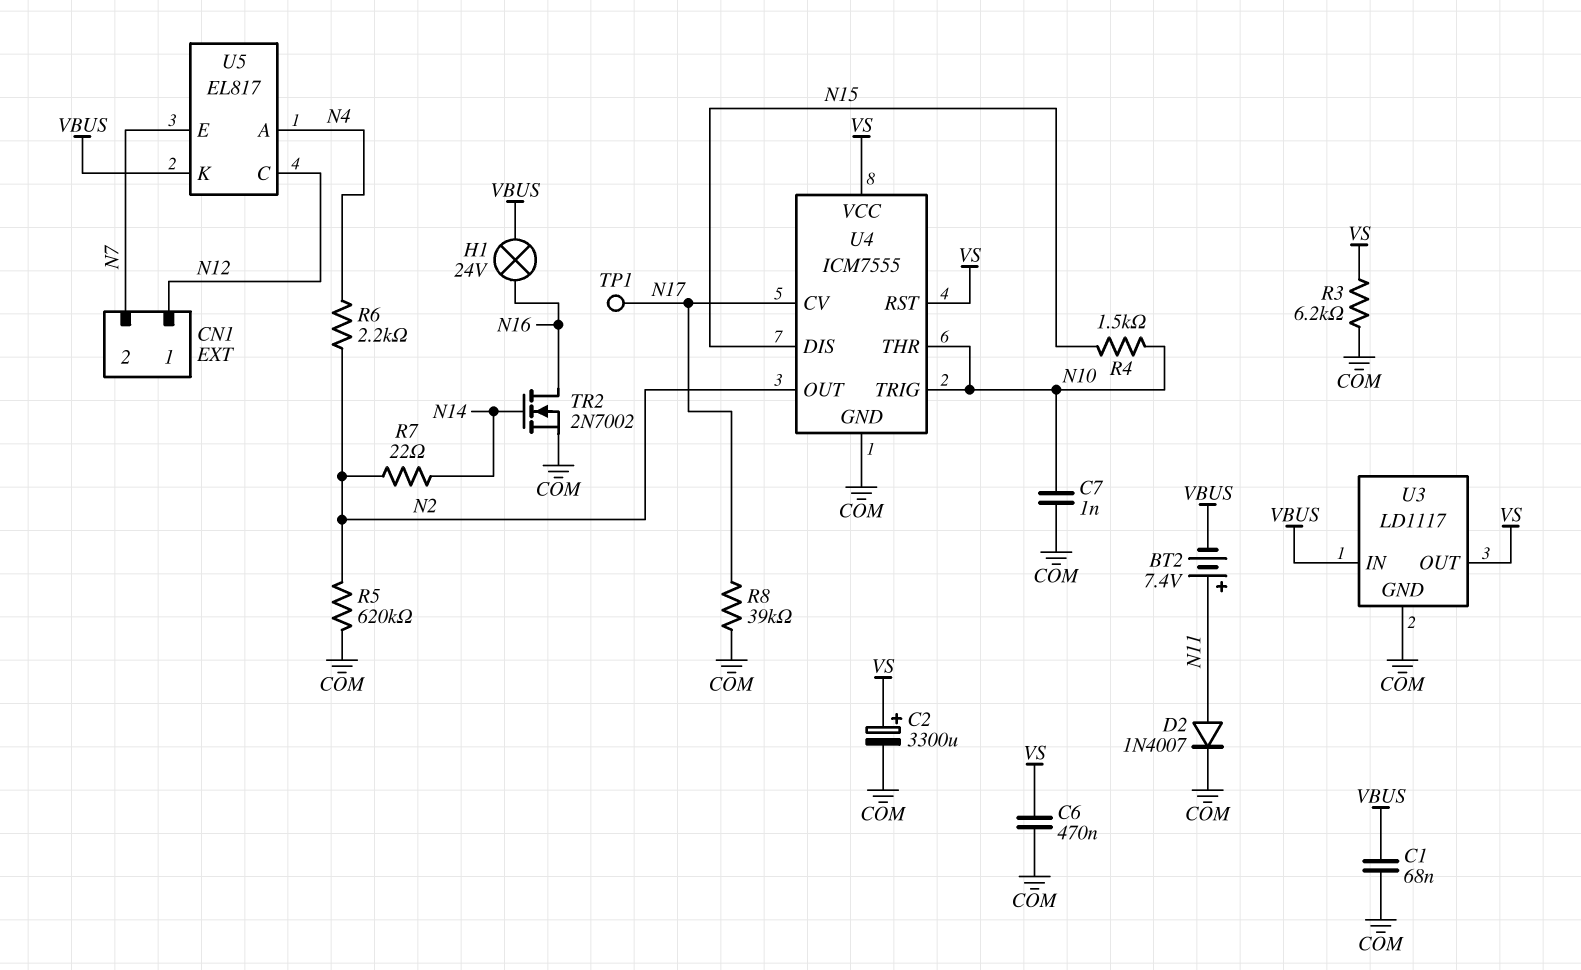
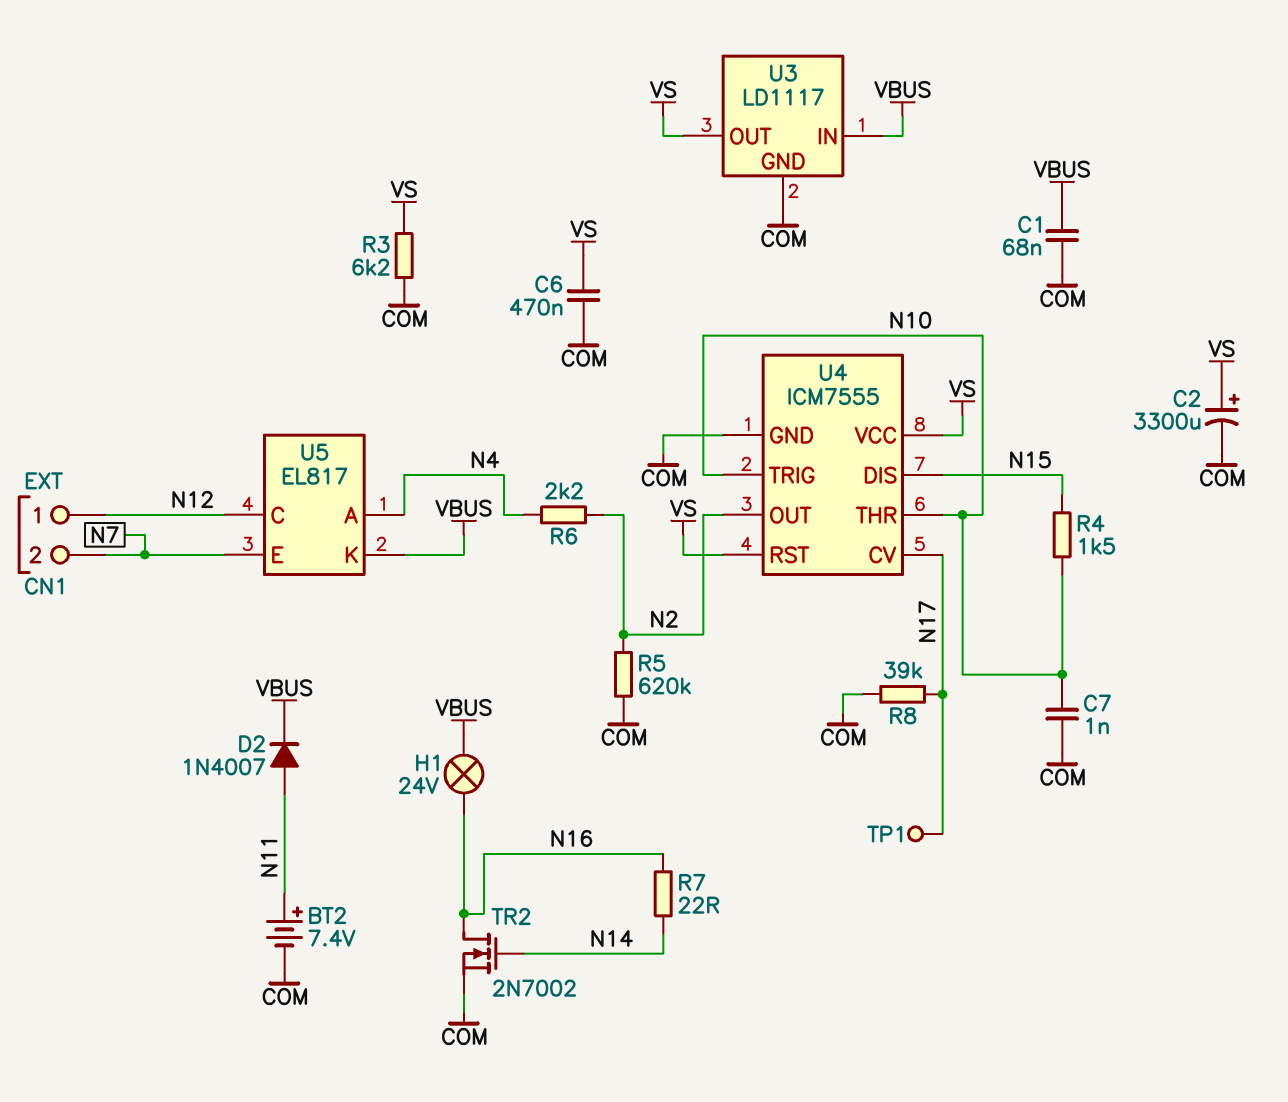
BT2: 7.4V (plus N11, minus VBUS) -> 7.4V (plus N11, minus COM)
D2: diode 1N4007 (A N11, K COM) -> diode 1N4007 (A N11, K VBUS)
R7: 22 (N2, N14) -> 22 (N14, N16)

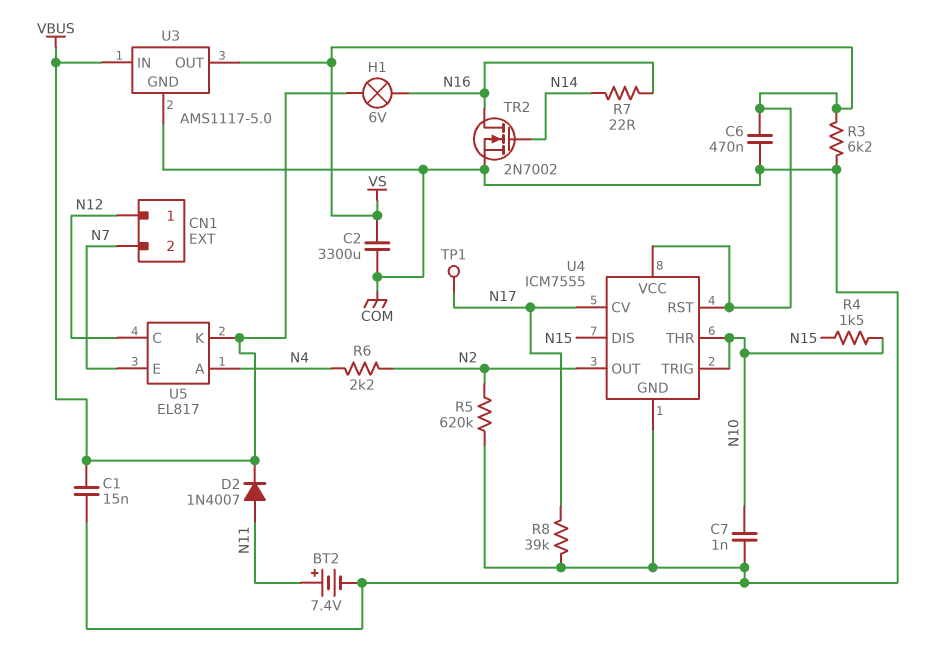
C1: 68nF (COM, VBUS) -> 15nF (COM, VBUS)
C2: 3300uF (plus VS, minus COM) -> 3300uF (COM, VS)
H1: lamp 24V (N16, VBUS) -> lamp 6V (N16, VBUS)
U3: LD1117 -> AMS1117-5.0

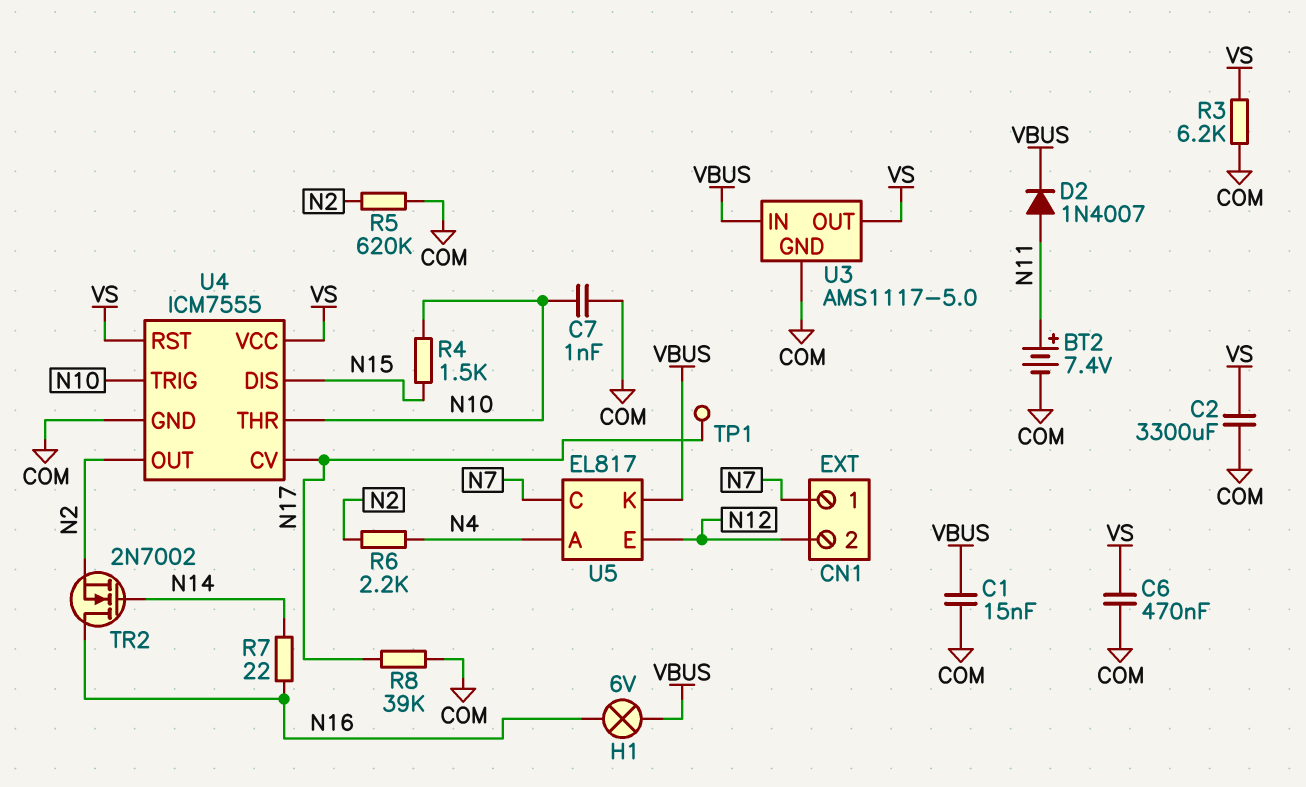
CN1 pin 1: N12 -> N7
CN1 pin 2: N7 -> N12
TR2: NMOS 2N7002 (G N14, D N16, S COM) -> NMOS 2N7002 (G N14, D N16, S N2)
U5 pin C: N12 -> N7
U5 pin E: N7 -> N12

